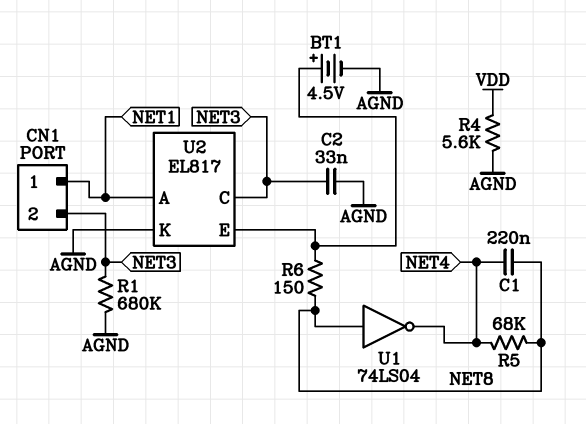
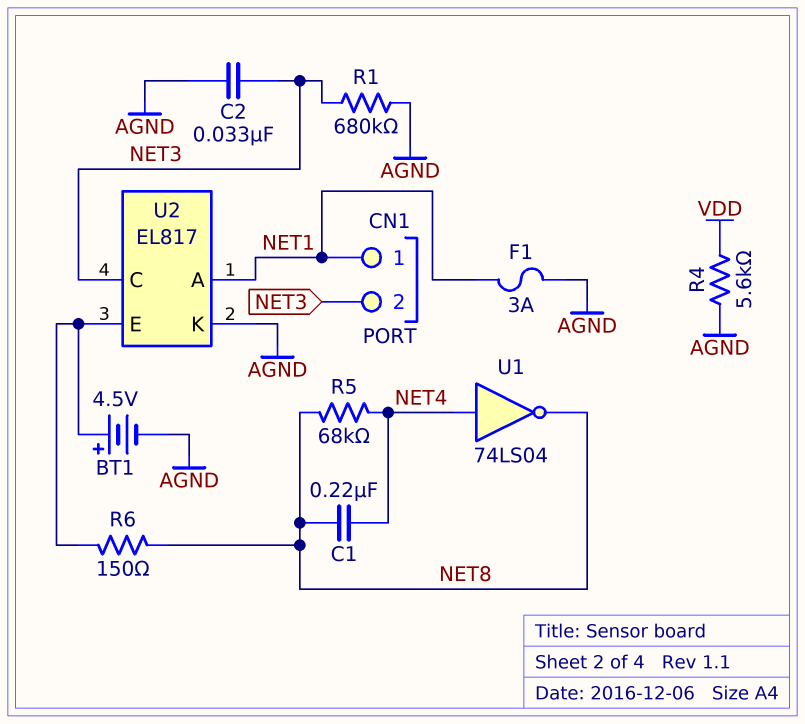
F1: none -> 3A (AGND, NET1)
U1: NOT 74LS04 (in NET8, out NET4) -> NOT 74LS04 (in NET4, out NET8)

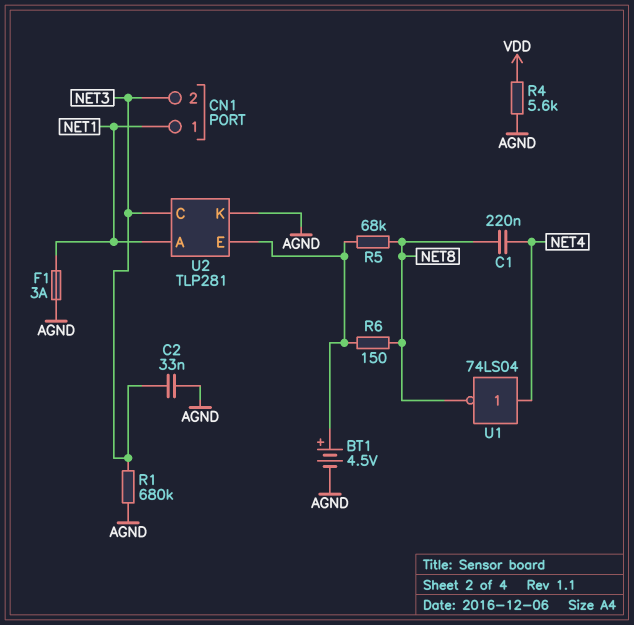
R5: 68k (NET4, NET8) -> 68k (NET8, U2/E)
U2: EL817 -> TLP281

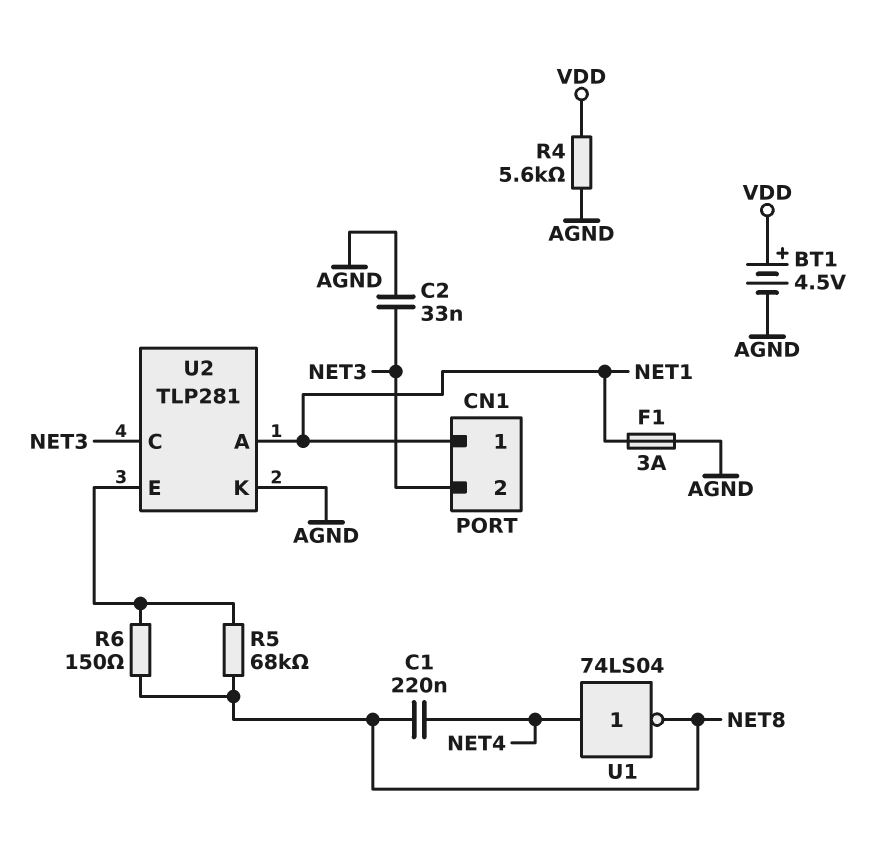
BT1: 4.5V (plus U2/E, minus AGND) -> 4.5V (plus VDD, minus AGND)
R1: 680k (AGND, NET3) -> none

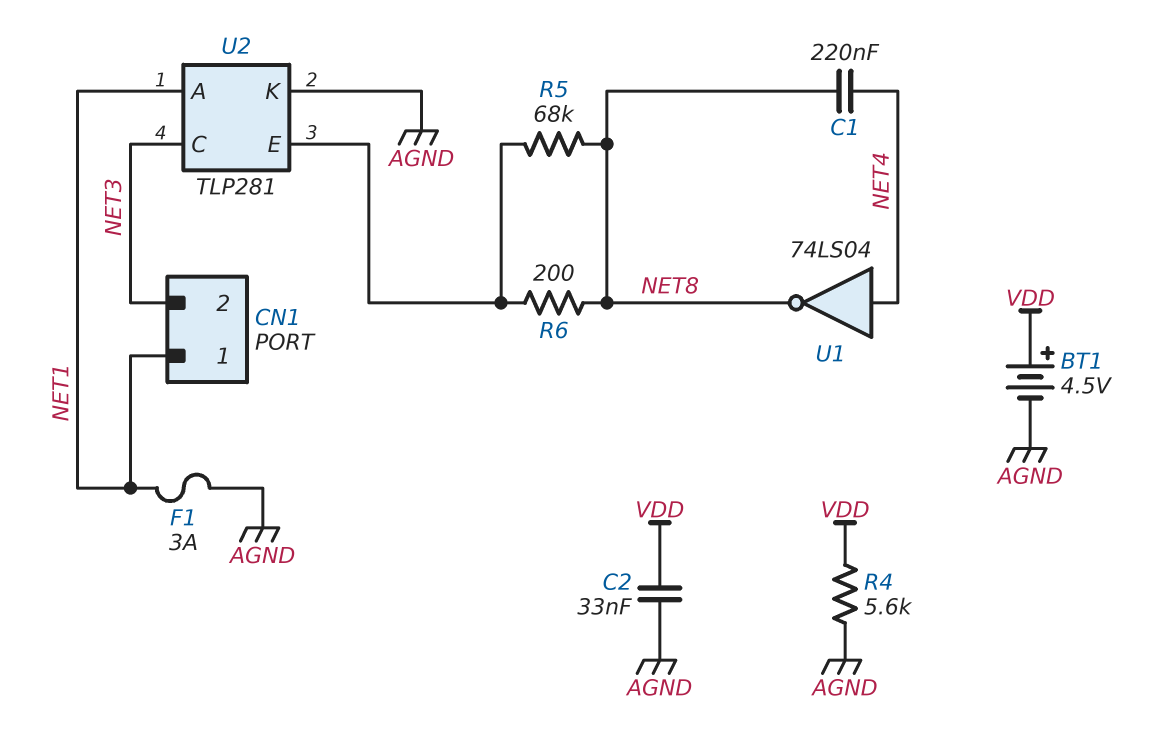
C2: 33nF (AGND, NET3) -> 33nF (AGND, VDD)
R6: 150 (NET8, U2/E) -> 200 (NET8, U2/E)

